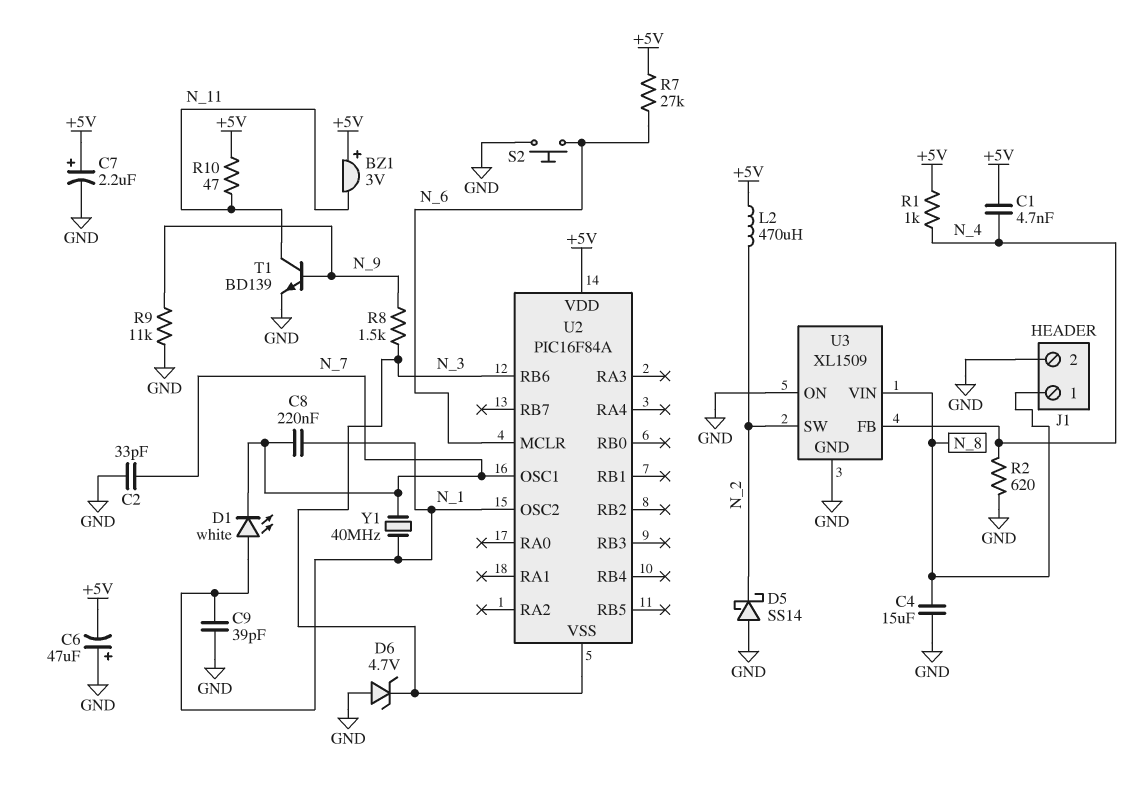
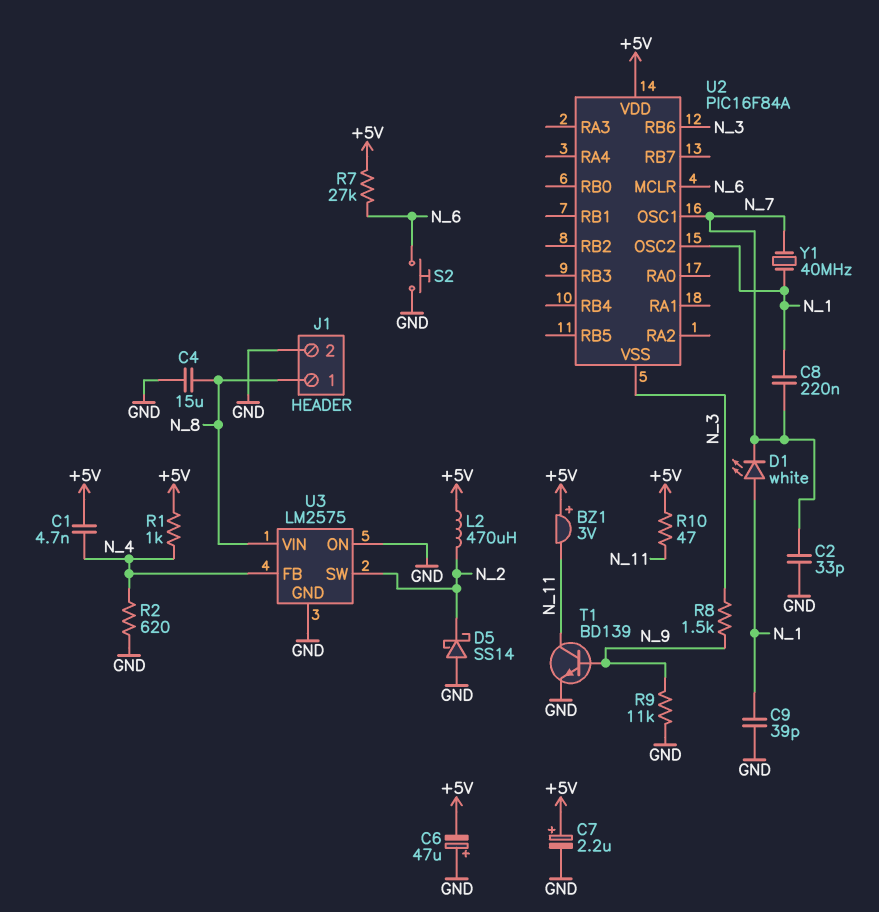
D6: zener 4.7V (A GND, K N_3) -> none
U3: XL1509 -> LM2575

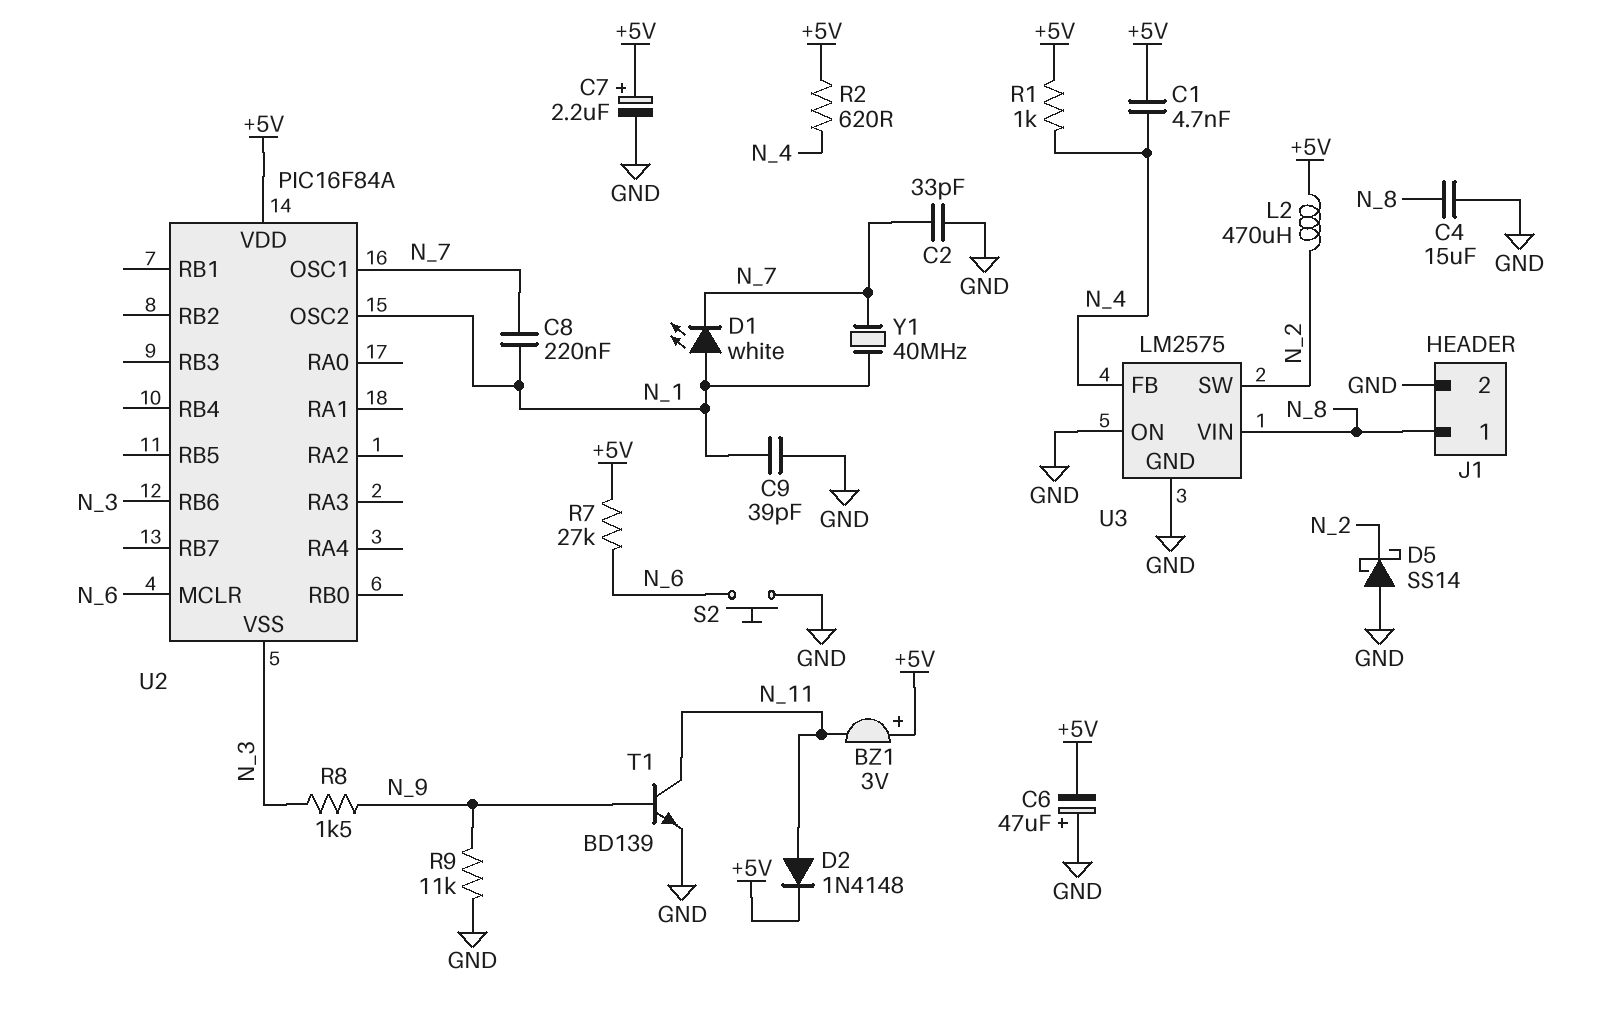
D2: none -> diode 1N4148 (A N_11, K +5V)
R2: 620 (GND, N_4) -> 620 (+5V, N_4)
R10: 47 (+5V, N_11) -> none

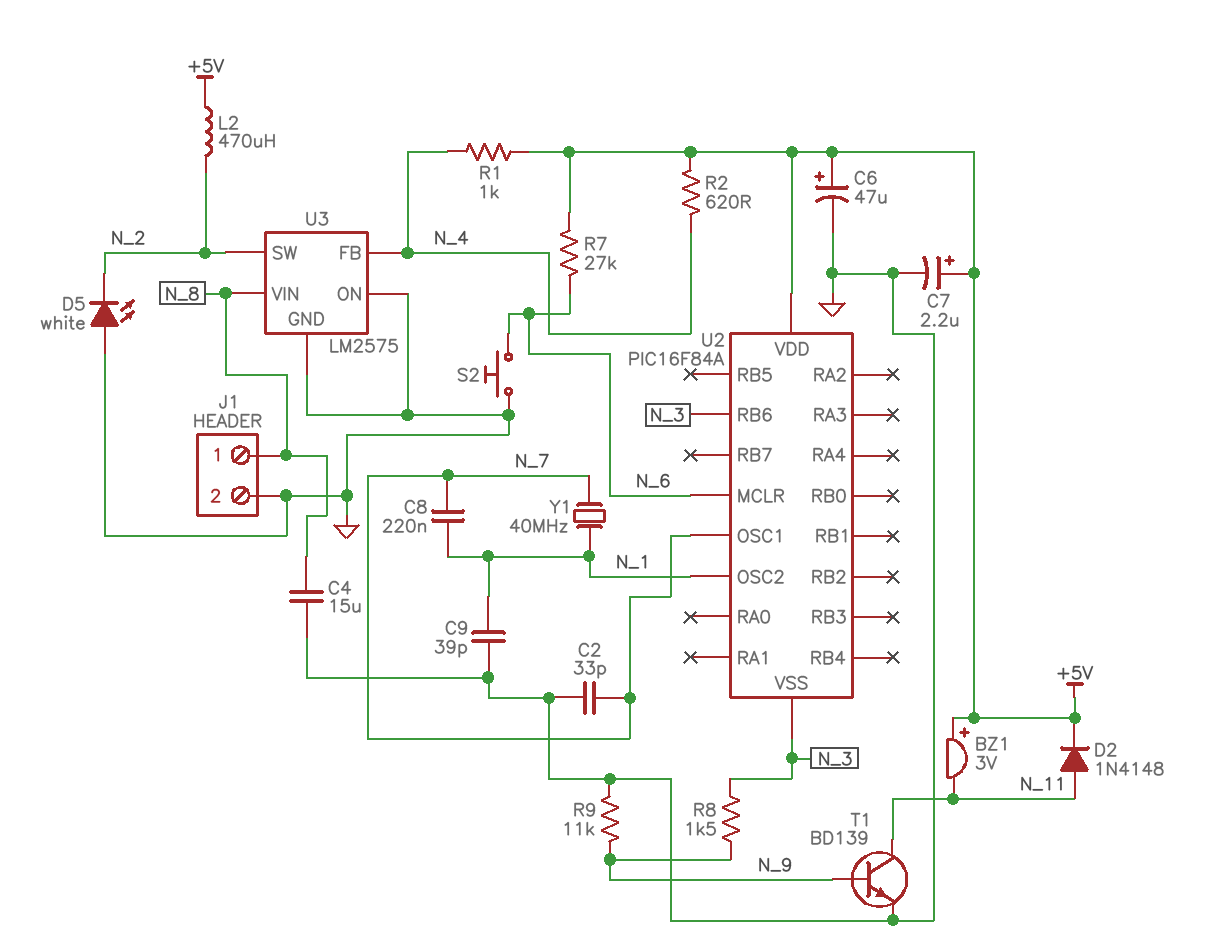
C1: 4.7nF (+5V, N_4) -> none
C6: 47uF (plus GND, minus +5V) -> 47uF (plus +5V, minus GND)
D1: LED white (A N_1, K N_7) -> none
D5: schottky SS14 (A GND, K N_2) -> LED white (A GND, K N_2)

